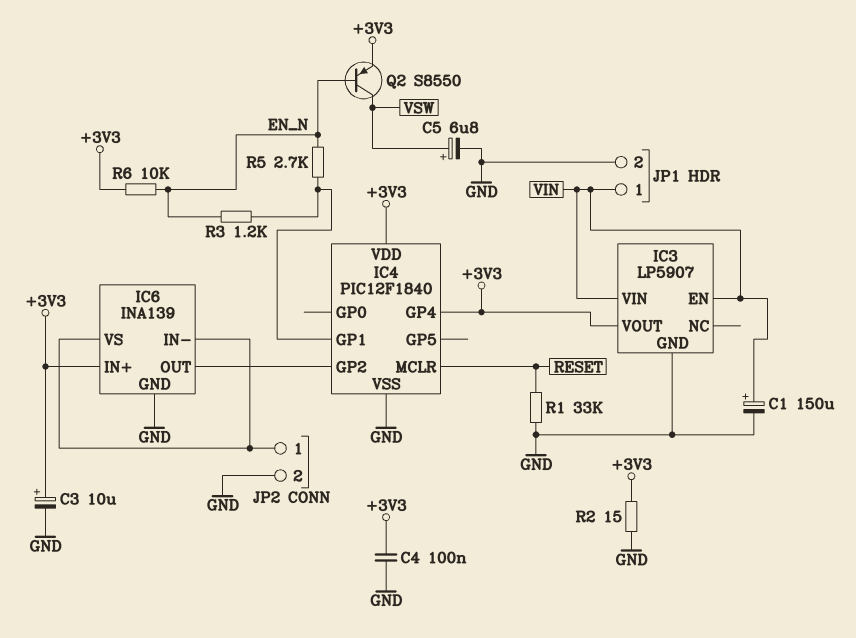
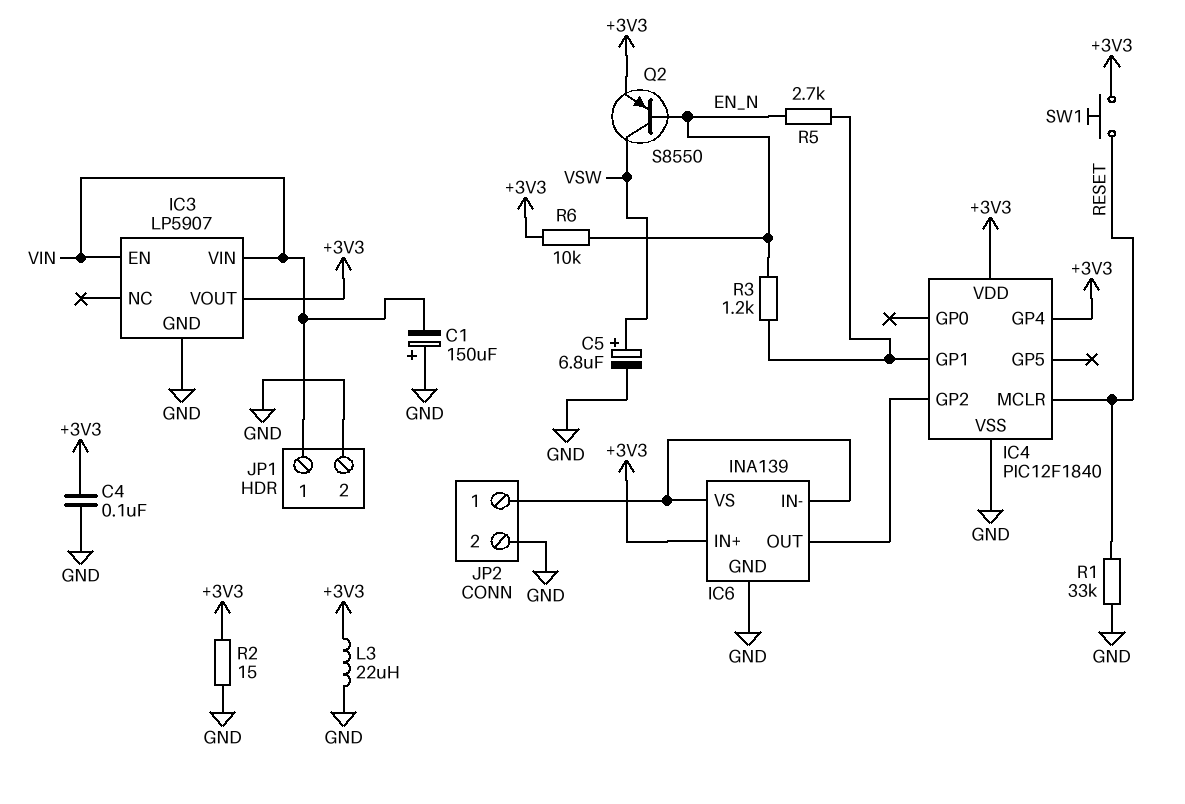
C1: 150uF (plus VIN, minus GND) -> 150uF (plus GND, minus VIN)
C3: 10uF (plus +3V3, minus GND) -> none
L3: none -> 22uH (+3V3, GND)
SW1: none -> button (+3V3, RESET)

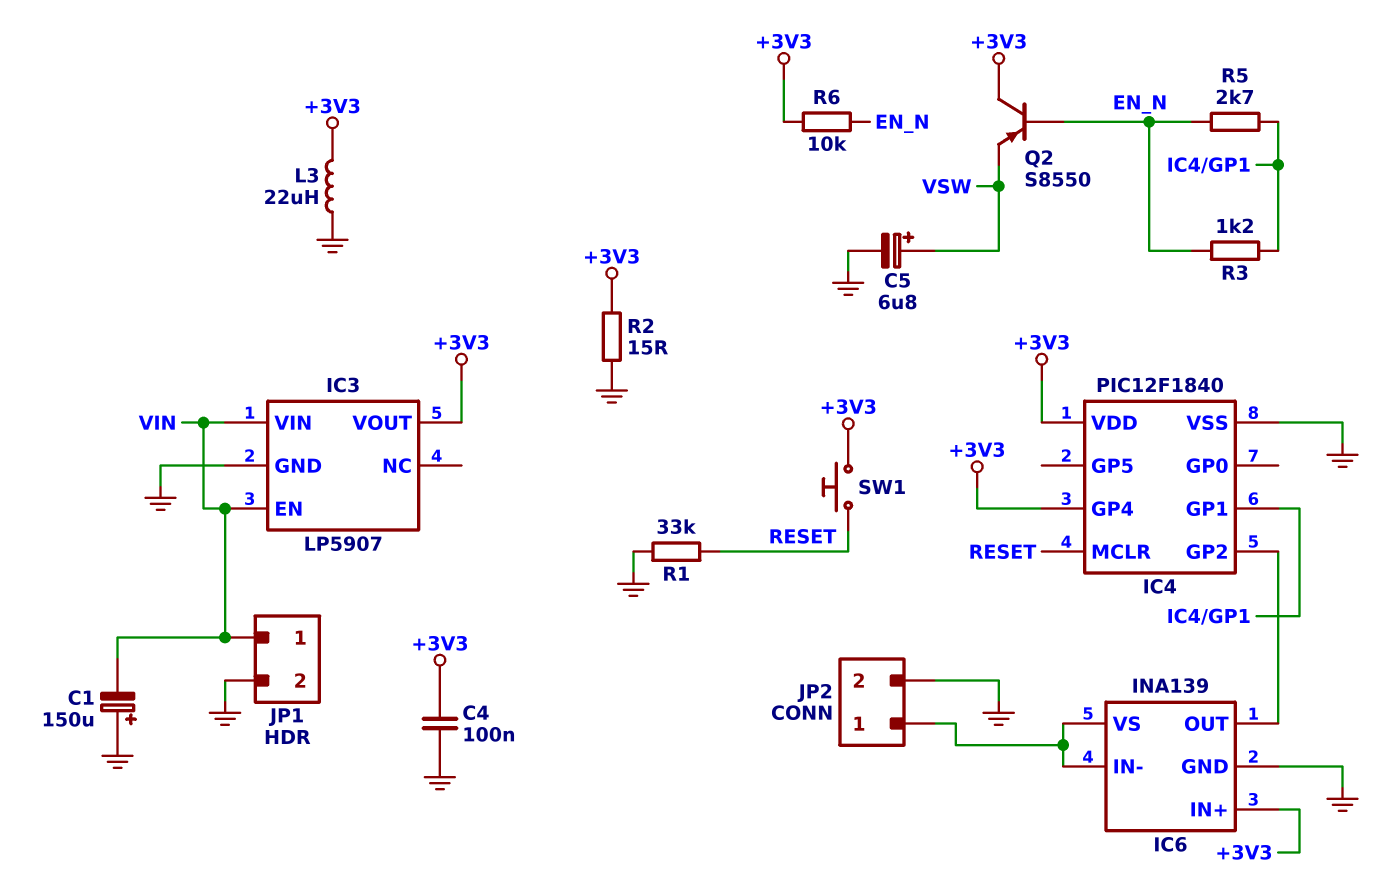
Q2: PNP S8550 (B EN_N, C VSW, E +3V3) -> PNP S8550 (B EN_N, C +3V3, E VSW)

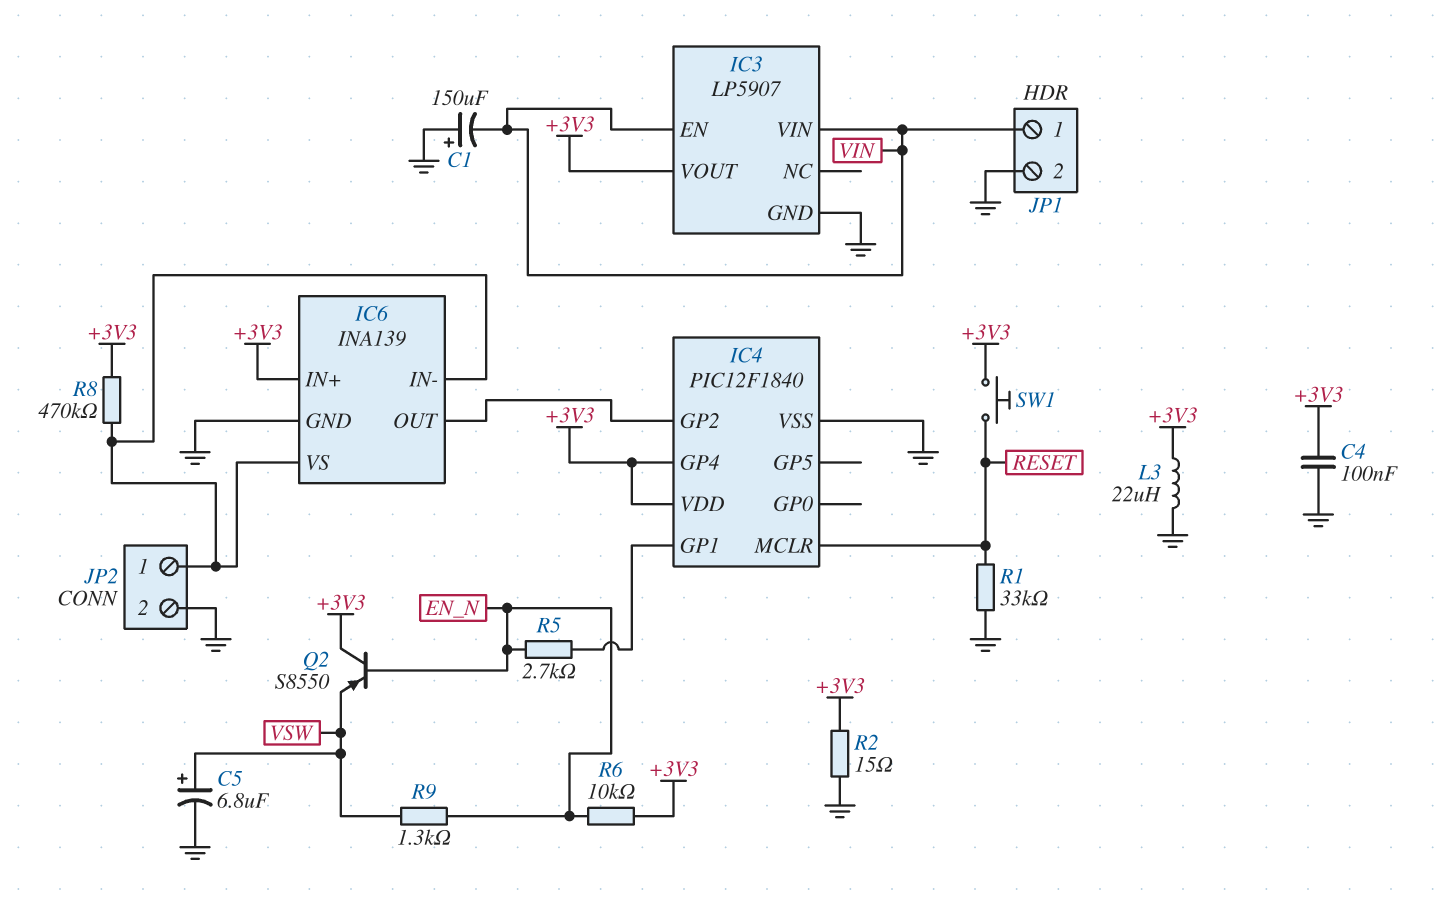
R3: 1.2k (EN_N, IC4/GP1) -> none
R8: none -> 470k (+3V3, IC6/IN-)
R9: none -> 1.3k (EN_N, VSW)

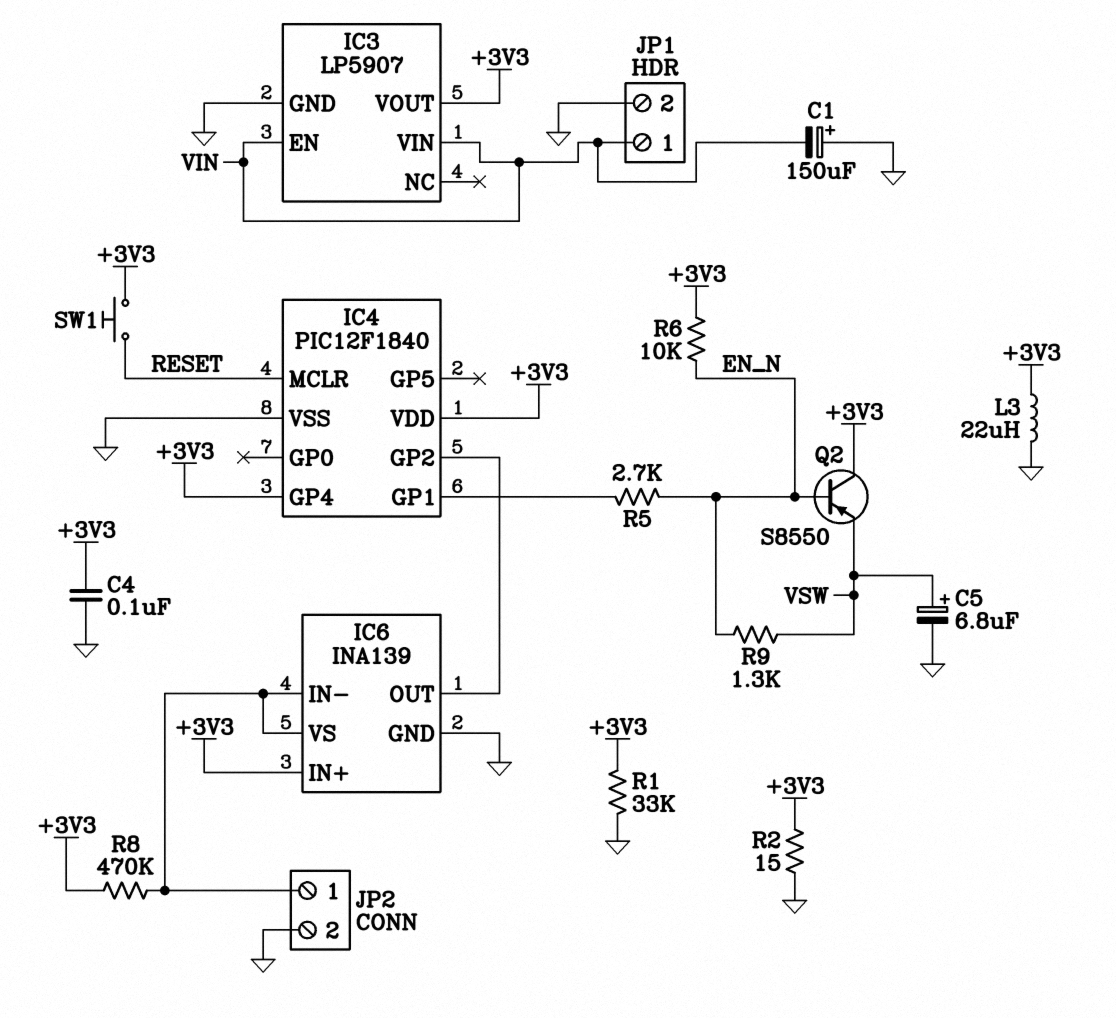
R1: 33k (GND, RESET) -> 33k (+3V3, GND)

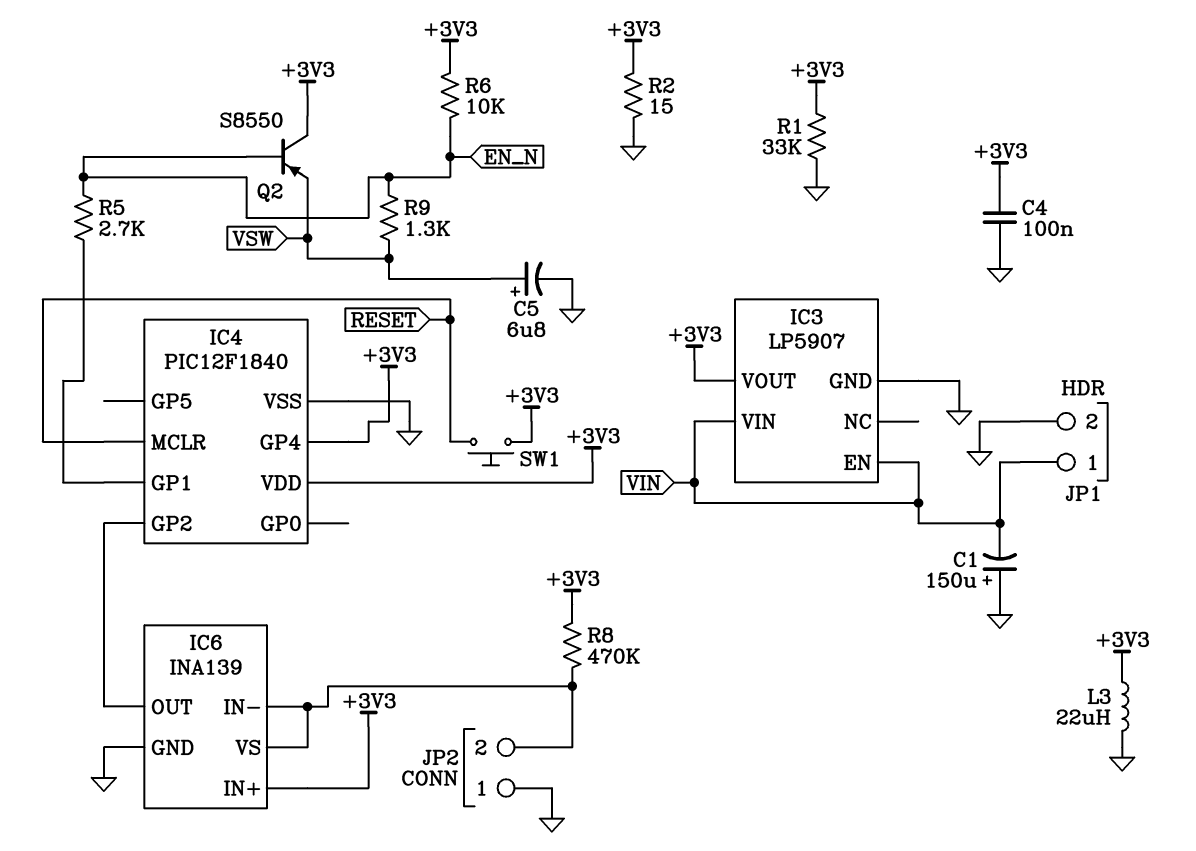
JP2 pin 1: IC6/IN- -> GND
JP2 pin 2: GND -> IC6/IN-

